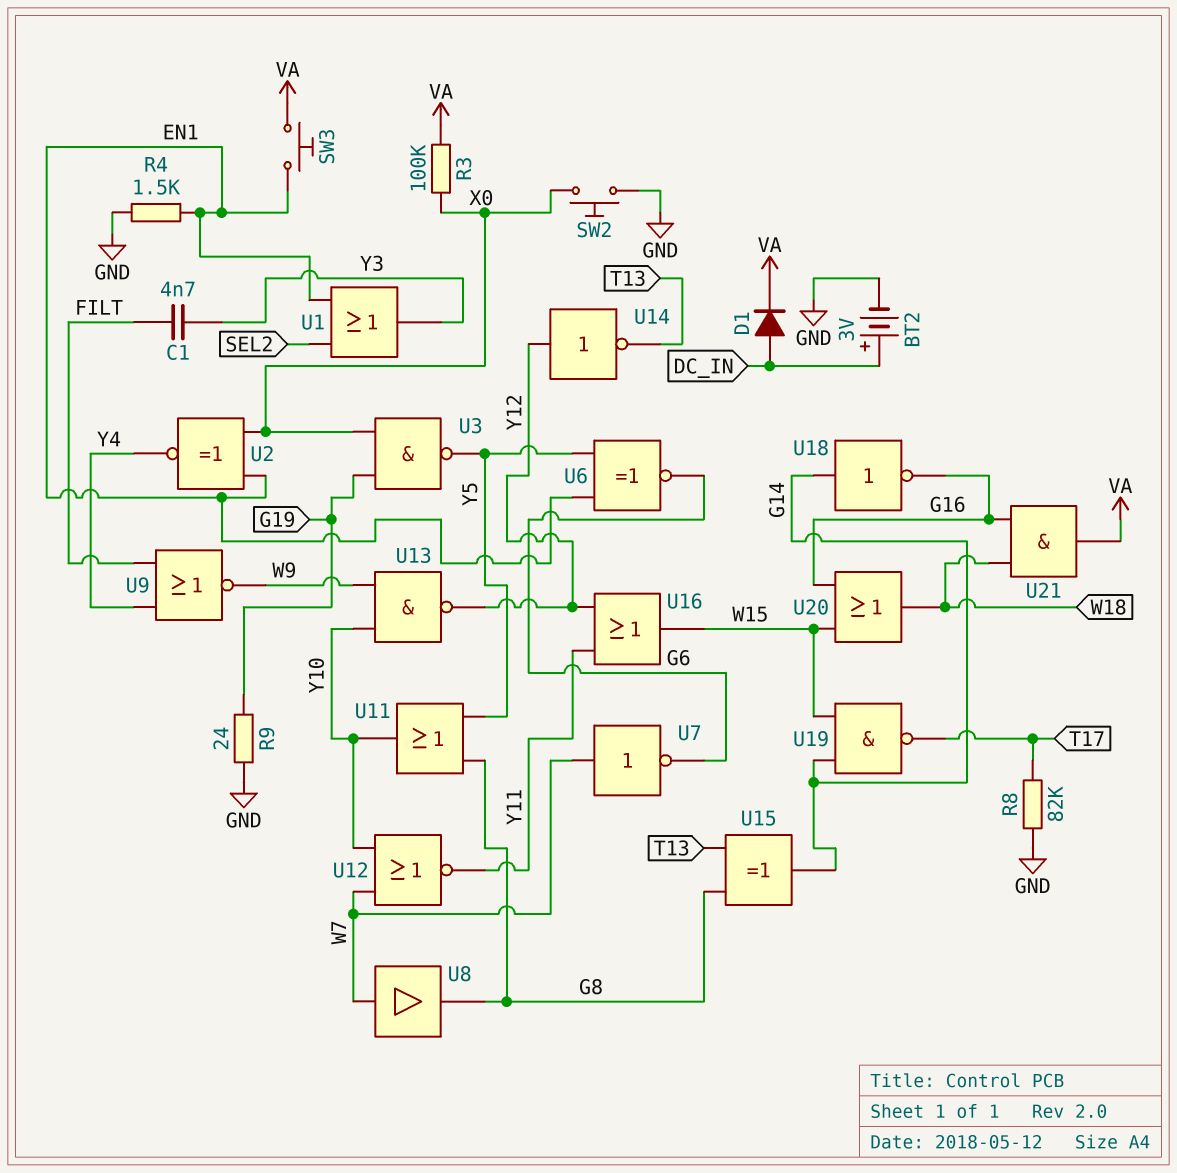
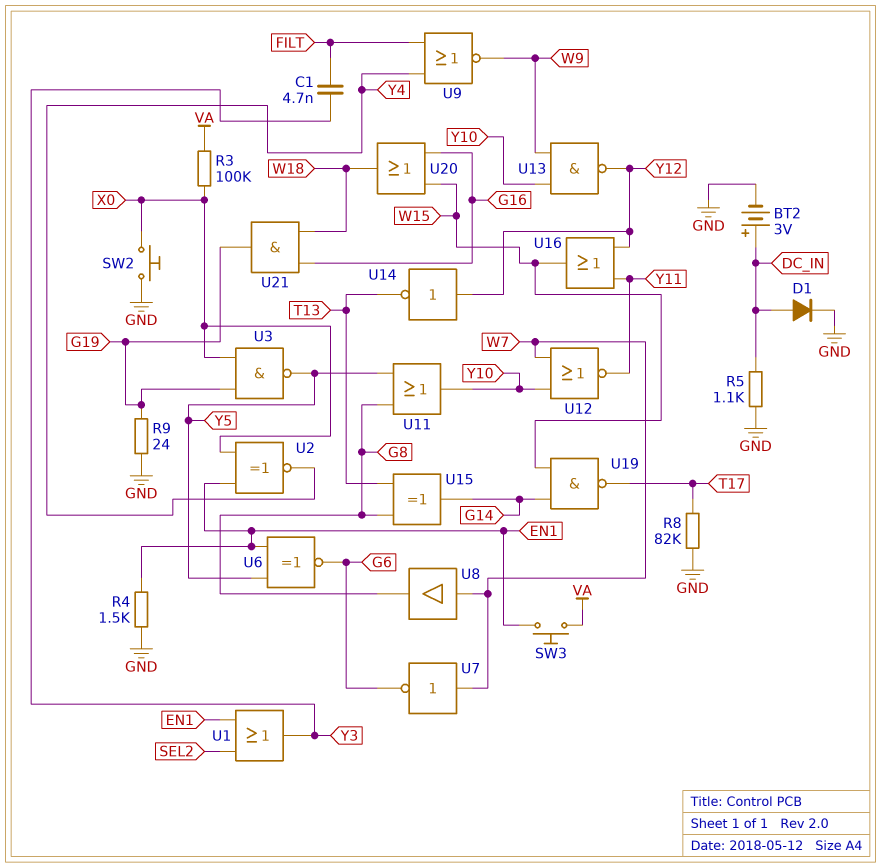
D1: diode (A DC_IN, K VA) -> diode (A DC_IN, K GND)
R5: none -> 1.1k (DC_IN, GND)
U18: NOT (in G14, out G16) -> none
U21: AND (in G16, in W18, out VA) -> AND (in G16, in W18, out G19)

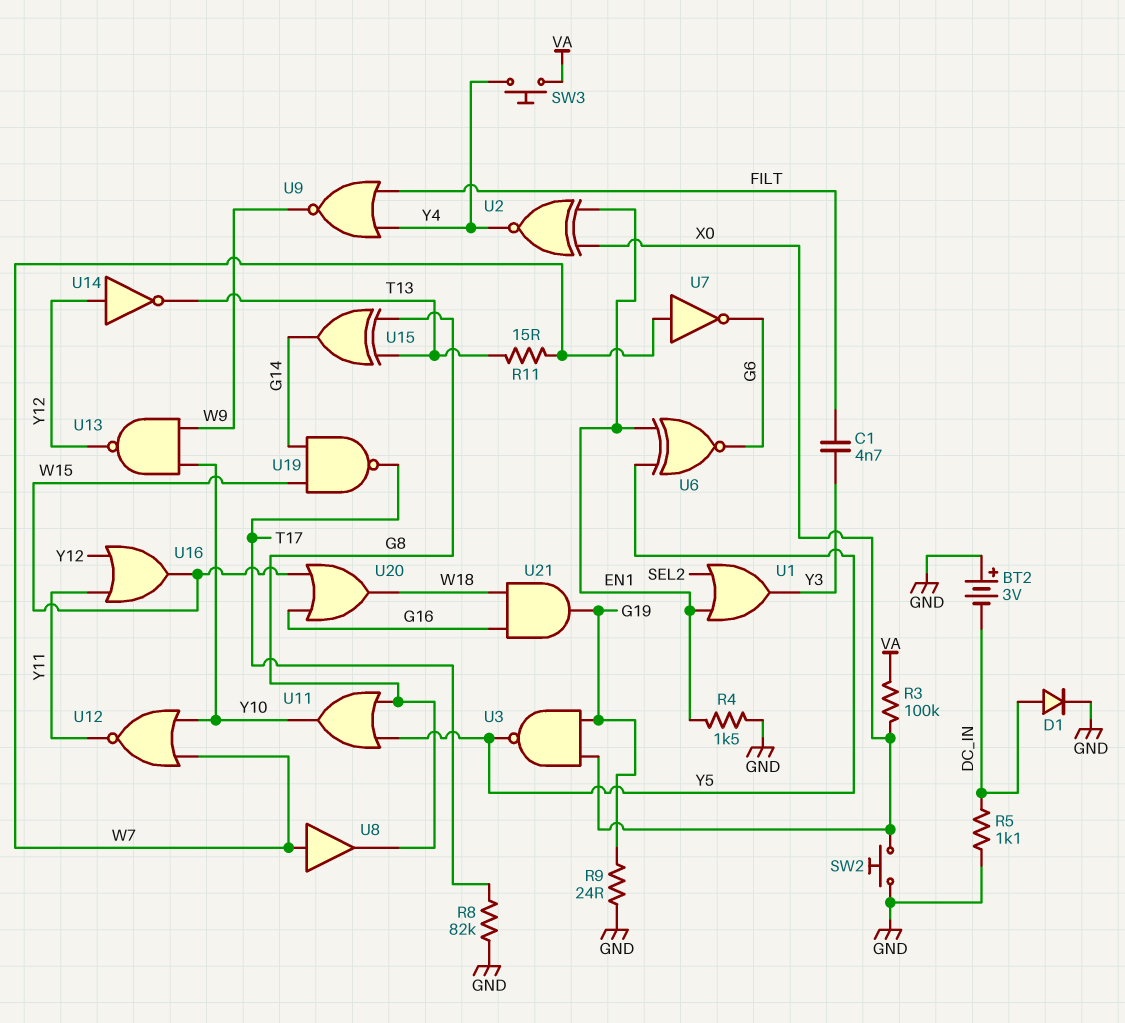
BT2: 3V (plus DC_IN, minus GND) -> 3V (plus GND, minus DC_IN)
R11: none -> 15 (T13, W7)
SW3: button (EN1, VA) -> button (VA, Y4)

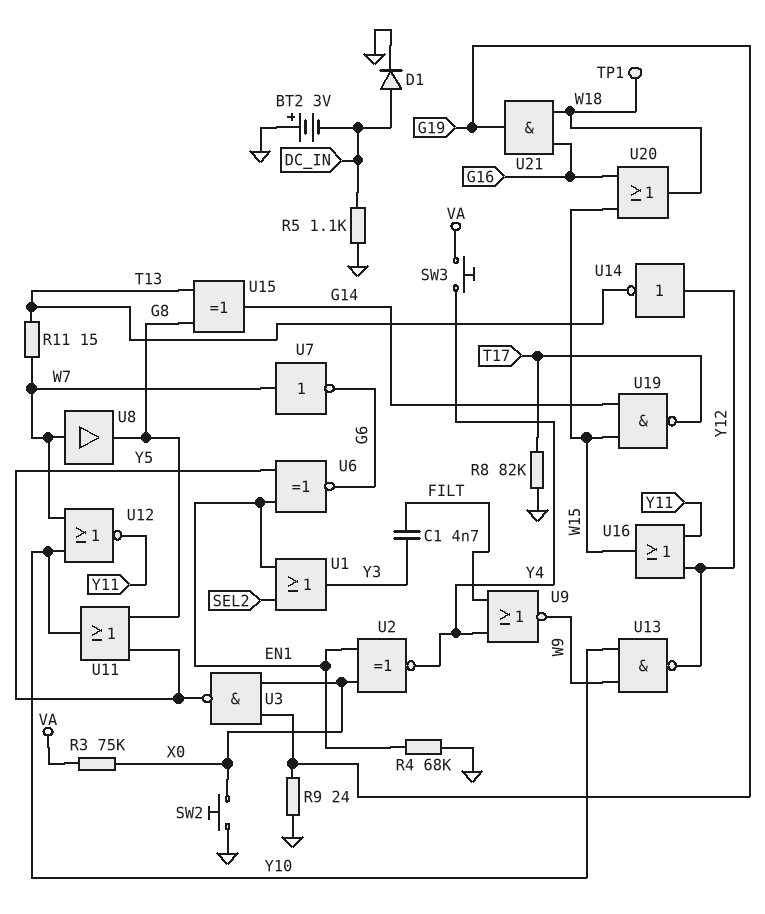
R3: 100k (VA, X0) -> 75k (VA, X0)
R4: 1.5k (EN1, GND) -> 68k (EN1, GND)
TP1: none -> test point (W18)

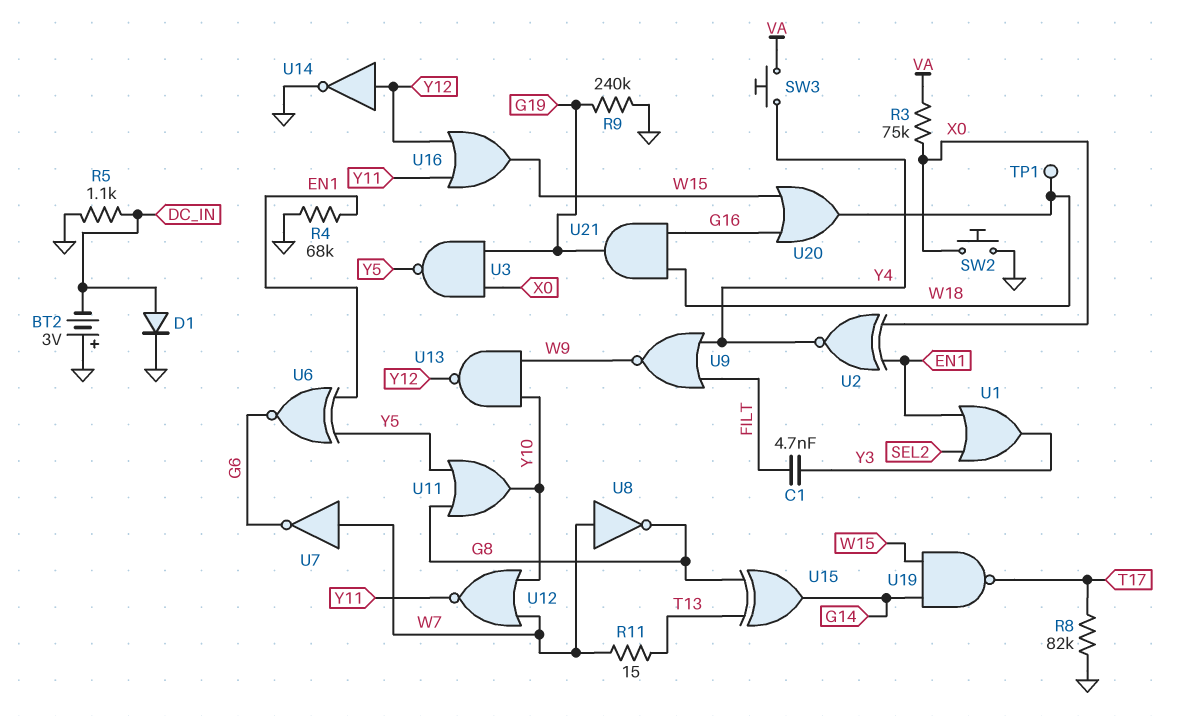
R9: 24 (G19, GND) -> 240k (G19, GND)
U8: buffer (in W7, out G8) -> NOT (in W7, out G8)
U14: NOT (in Y12, out T13) -> NOT (in Y12, out GND)

